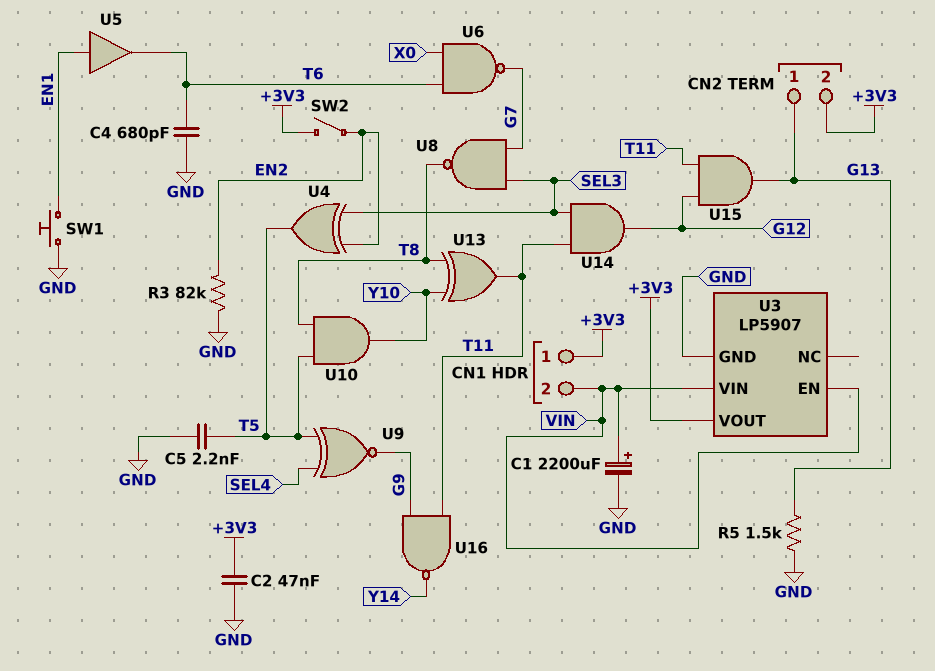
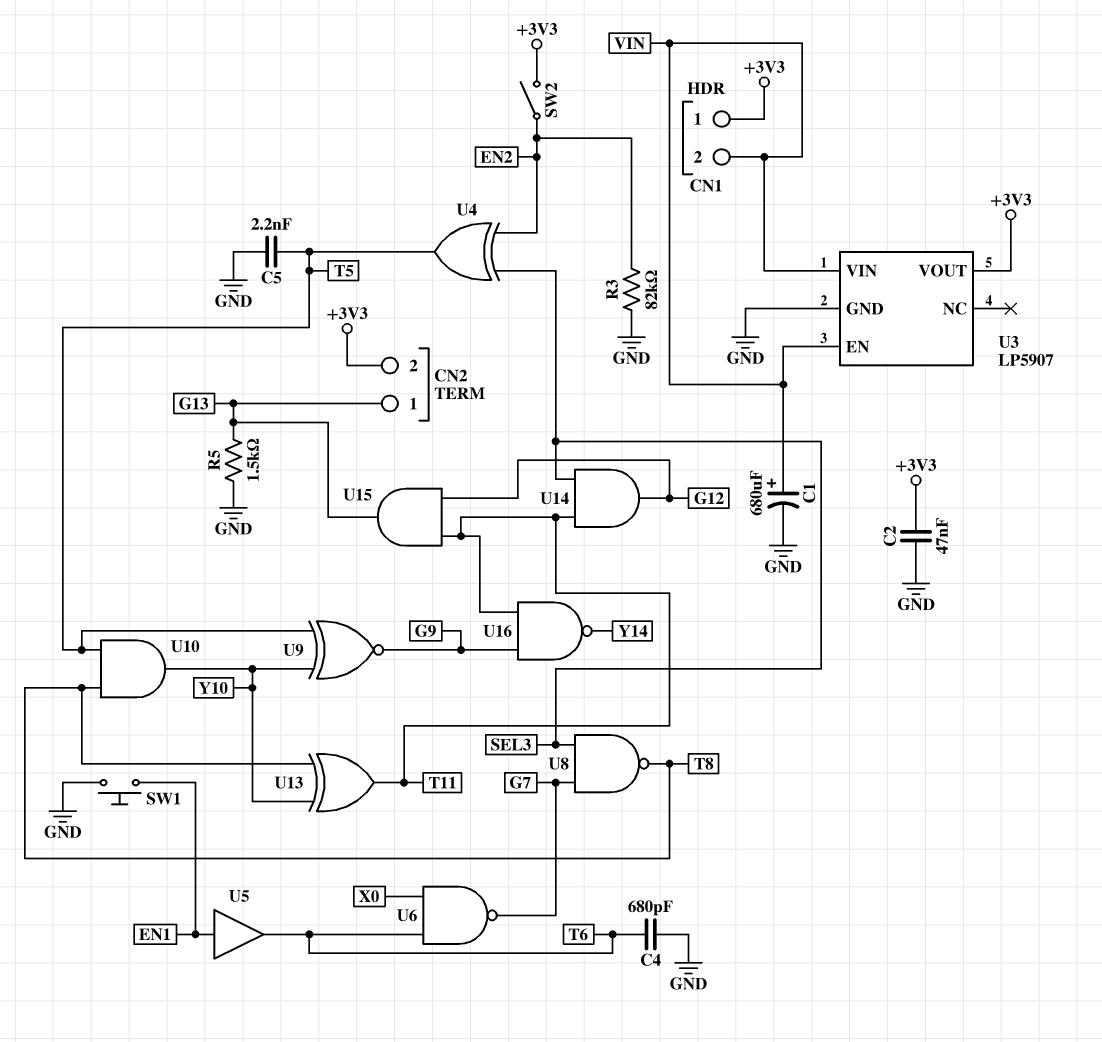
C1: 2200uF (plus VIN, minus GND) -> 680uF (plus VIN, minus GND)
U9: XNOR (in SEL4, in T5, out G9) -> XNOR (in T5, in Y10, out G9)

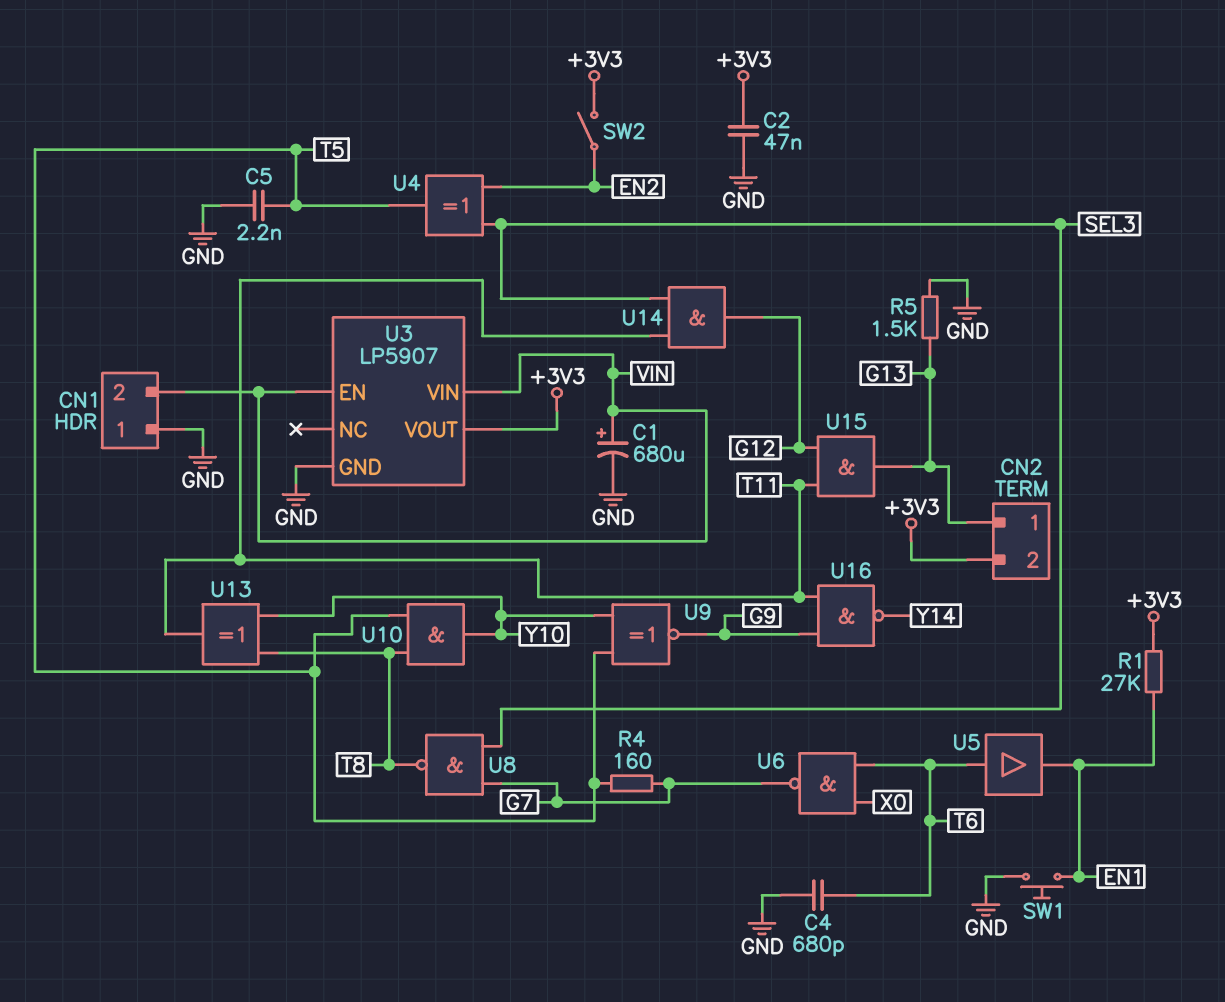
CN1 pin 1: +3V3 -> GND
R1: none -> 27k (+3V3, EN1)
R3: 82k (EN2, GND) -> none
R4: none -> 160 (G7, T5)
U5: buffer (in EN1, out T6) -> buffer (in T6, out EN1)

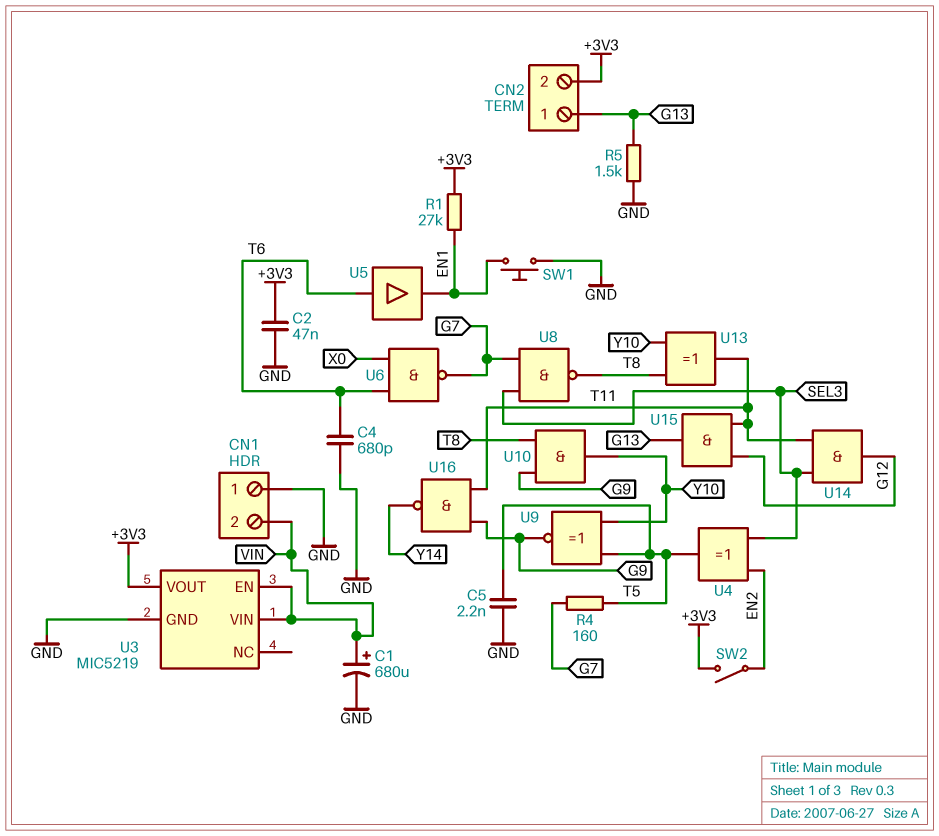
U3: LP5907 -> MIC5219
U10: AND (in T5, in T8, out Y10) -> AND (in G9, in T8, out Y10)

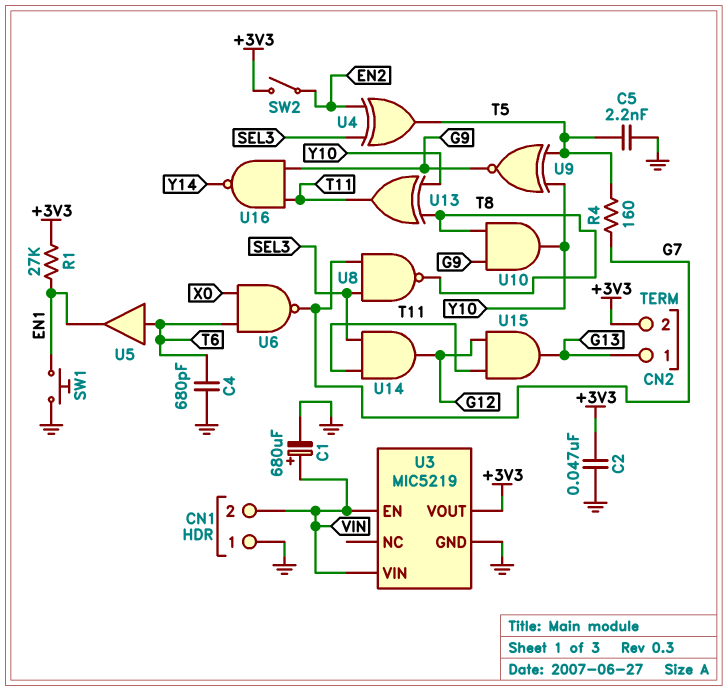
R5: 1.5k (G13, GND) -> none

